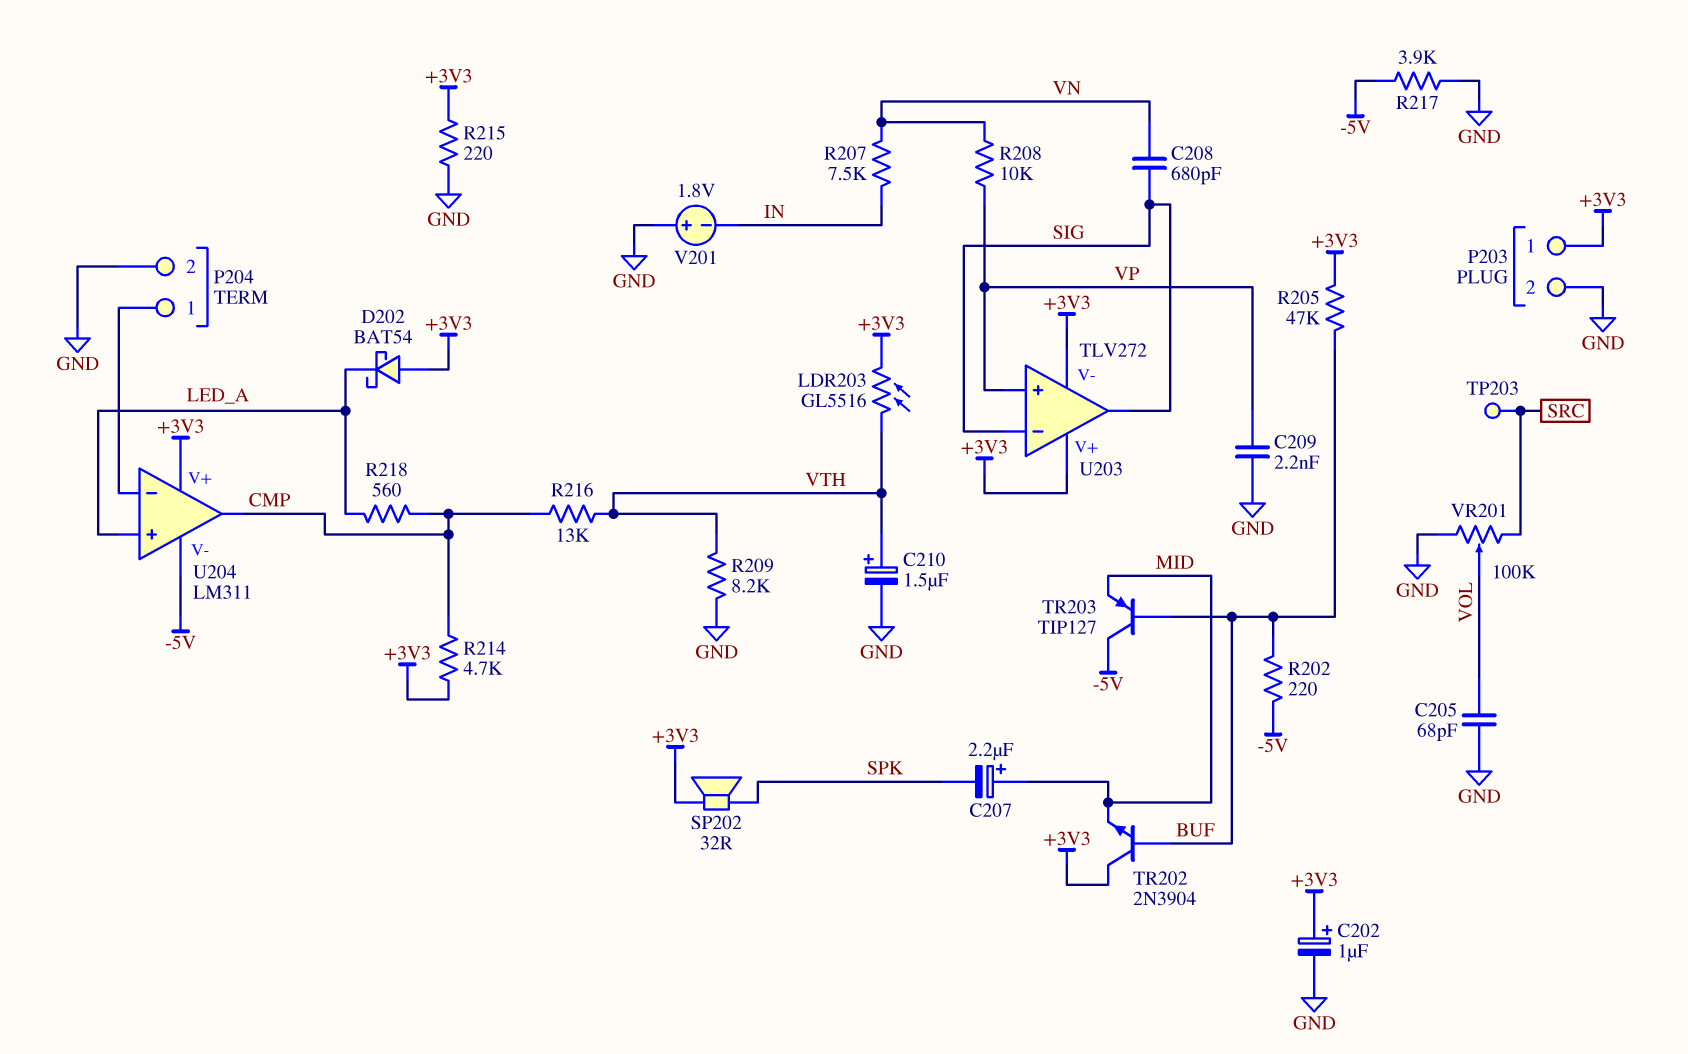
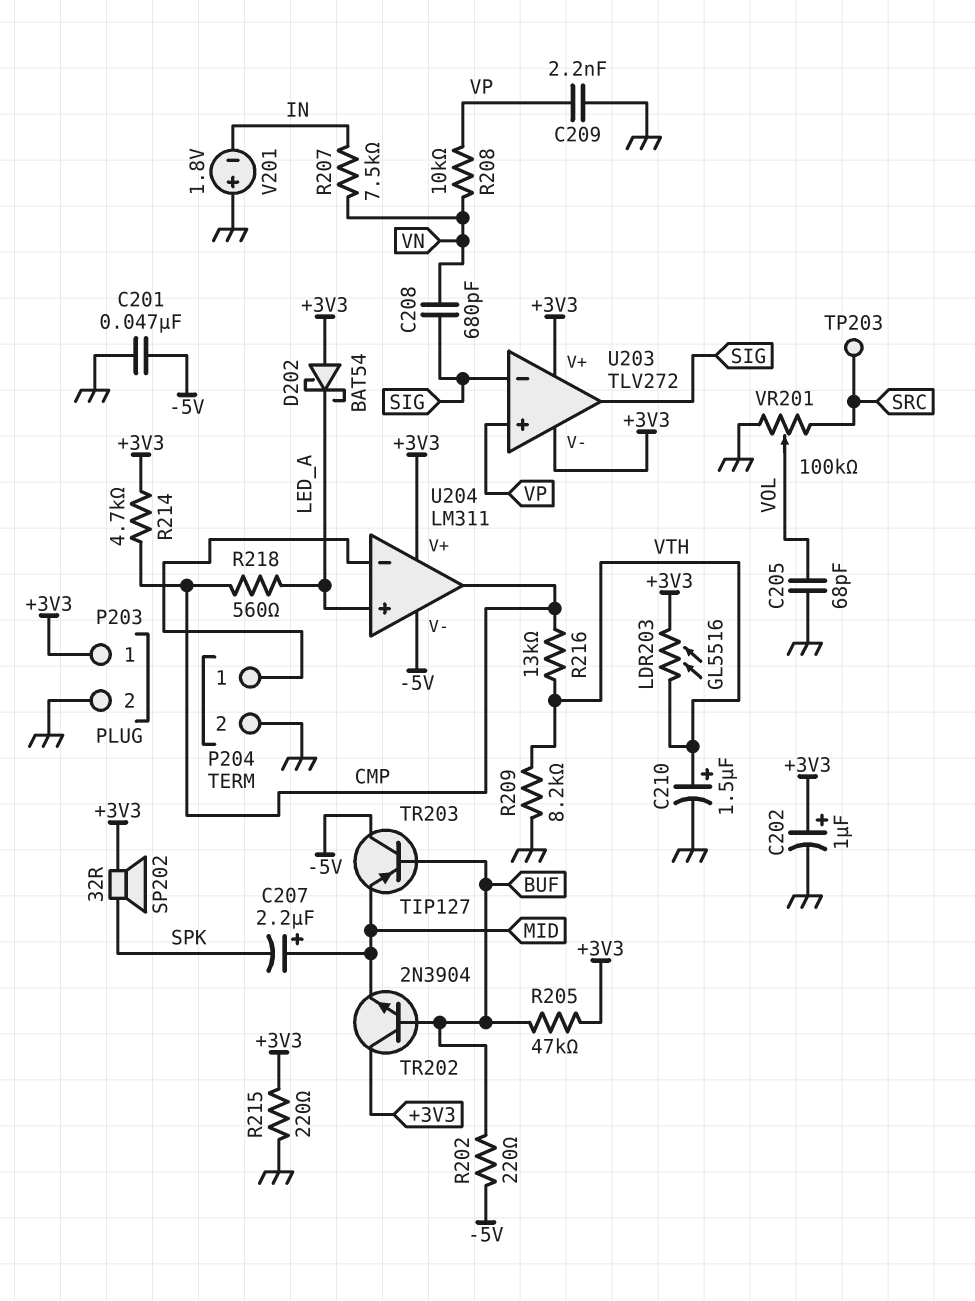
C201: none -> 47nF (-5V, GND)
R217: 3.9k (-5V, GND) -> none

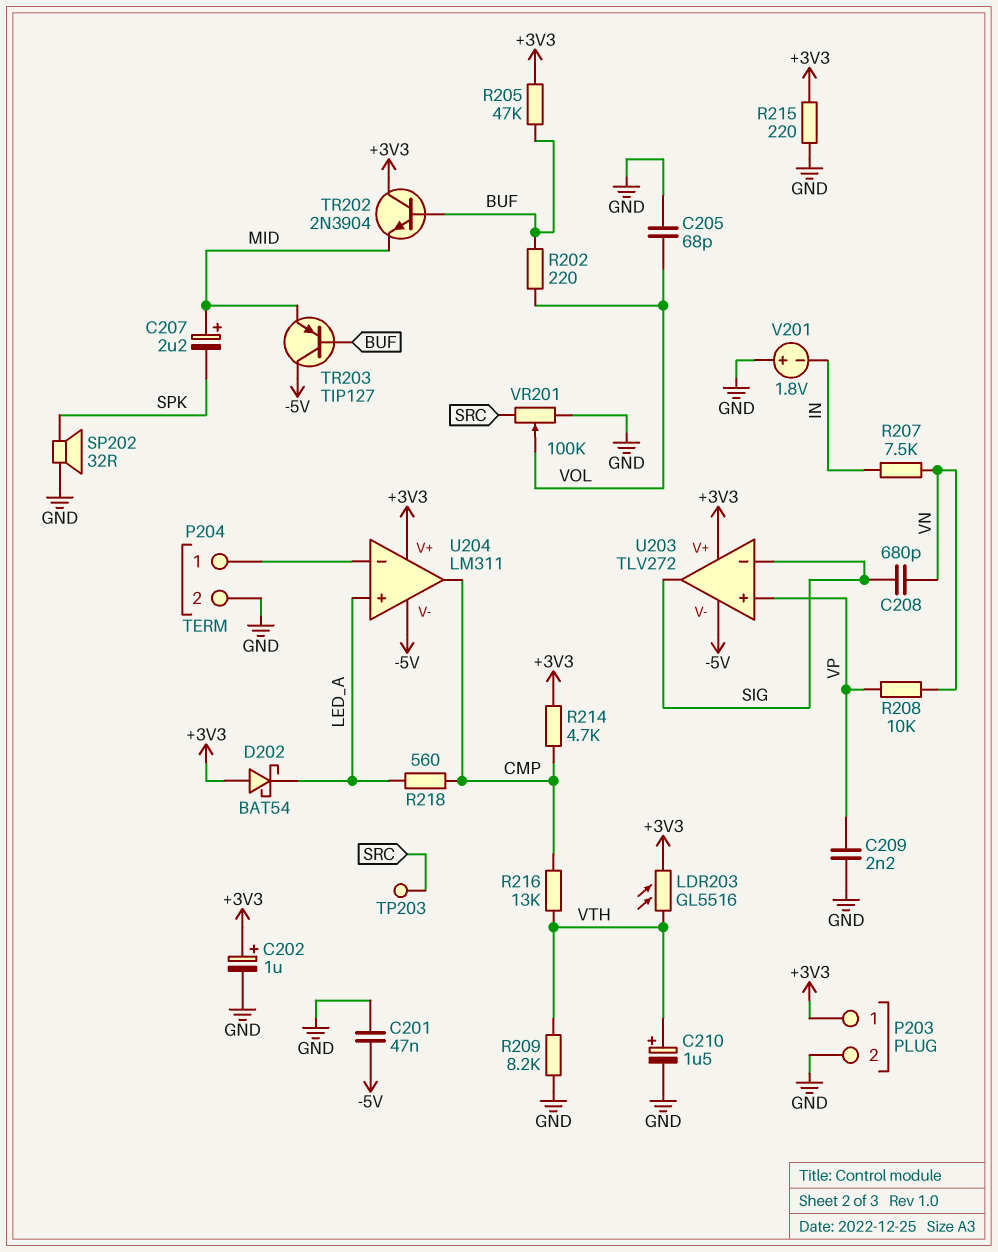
R202: 220 (-5V, BUF) -> 220 (BUF, VOL)
SP202: speaker 32R (+3V3, SPK) -> speaker 32R (GND, SPK)
U203 pin V-: +3V3 -> -5V

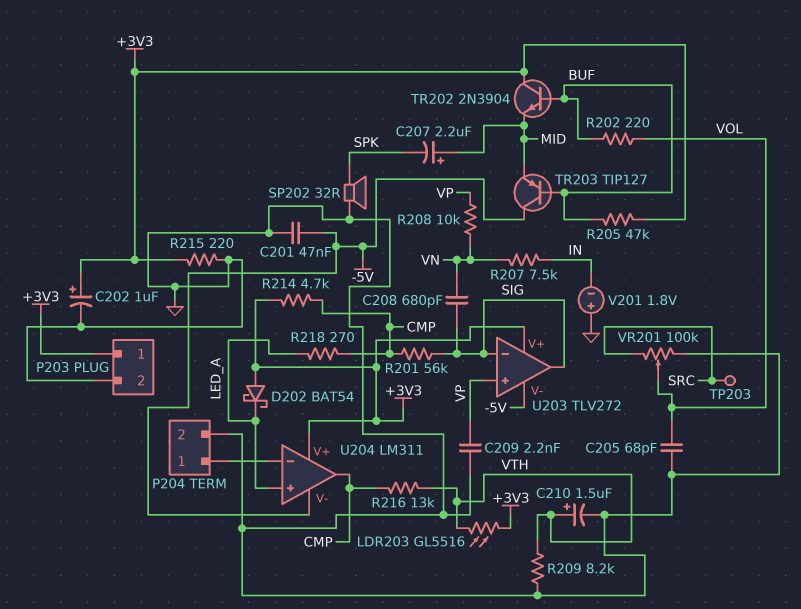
R201: none -> 56k (CMP, SIG)
R218: 560 (CMP, LED_A) -> 270 (CMP, LED_A)

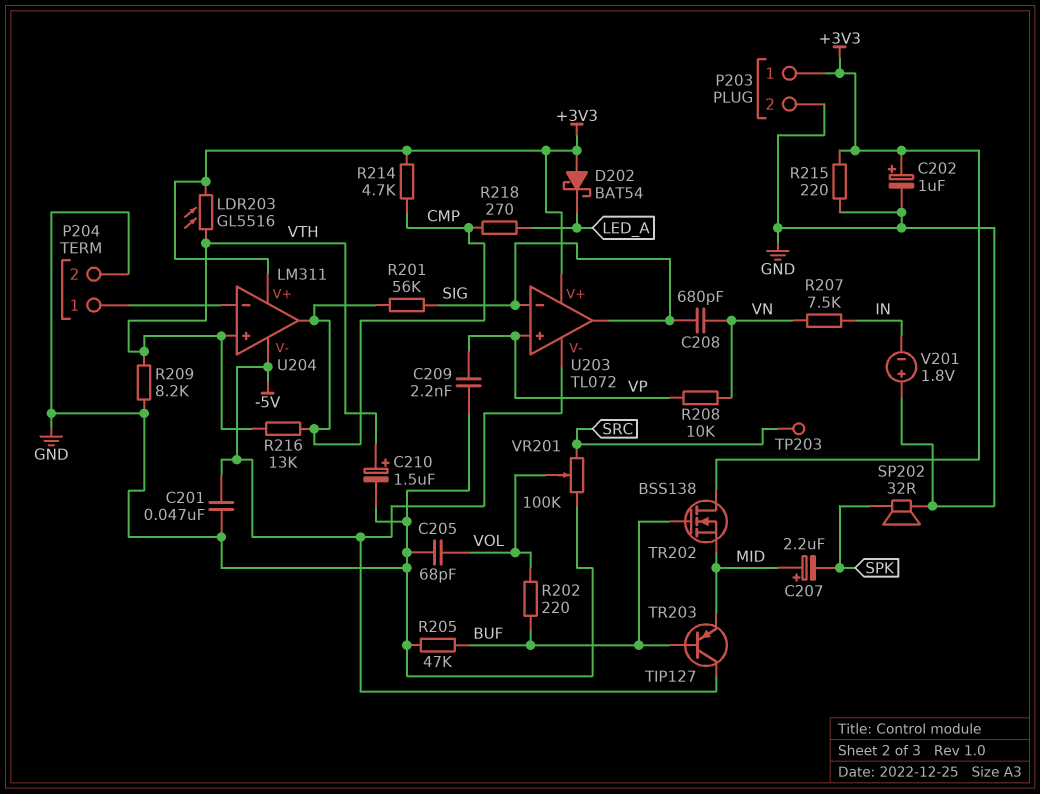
R205: 47k (+3V3, BUF) -> 47k (BUF, GND)
TR202: NPN 2N3904 (B BUF, C +3V3, E MID) -> NMOS BSS138 (G BUF, D +3V3, S MID)
U203: TLV272 -> TL072
U204 pin in+: LED_A -> VTH

